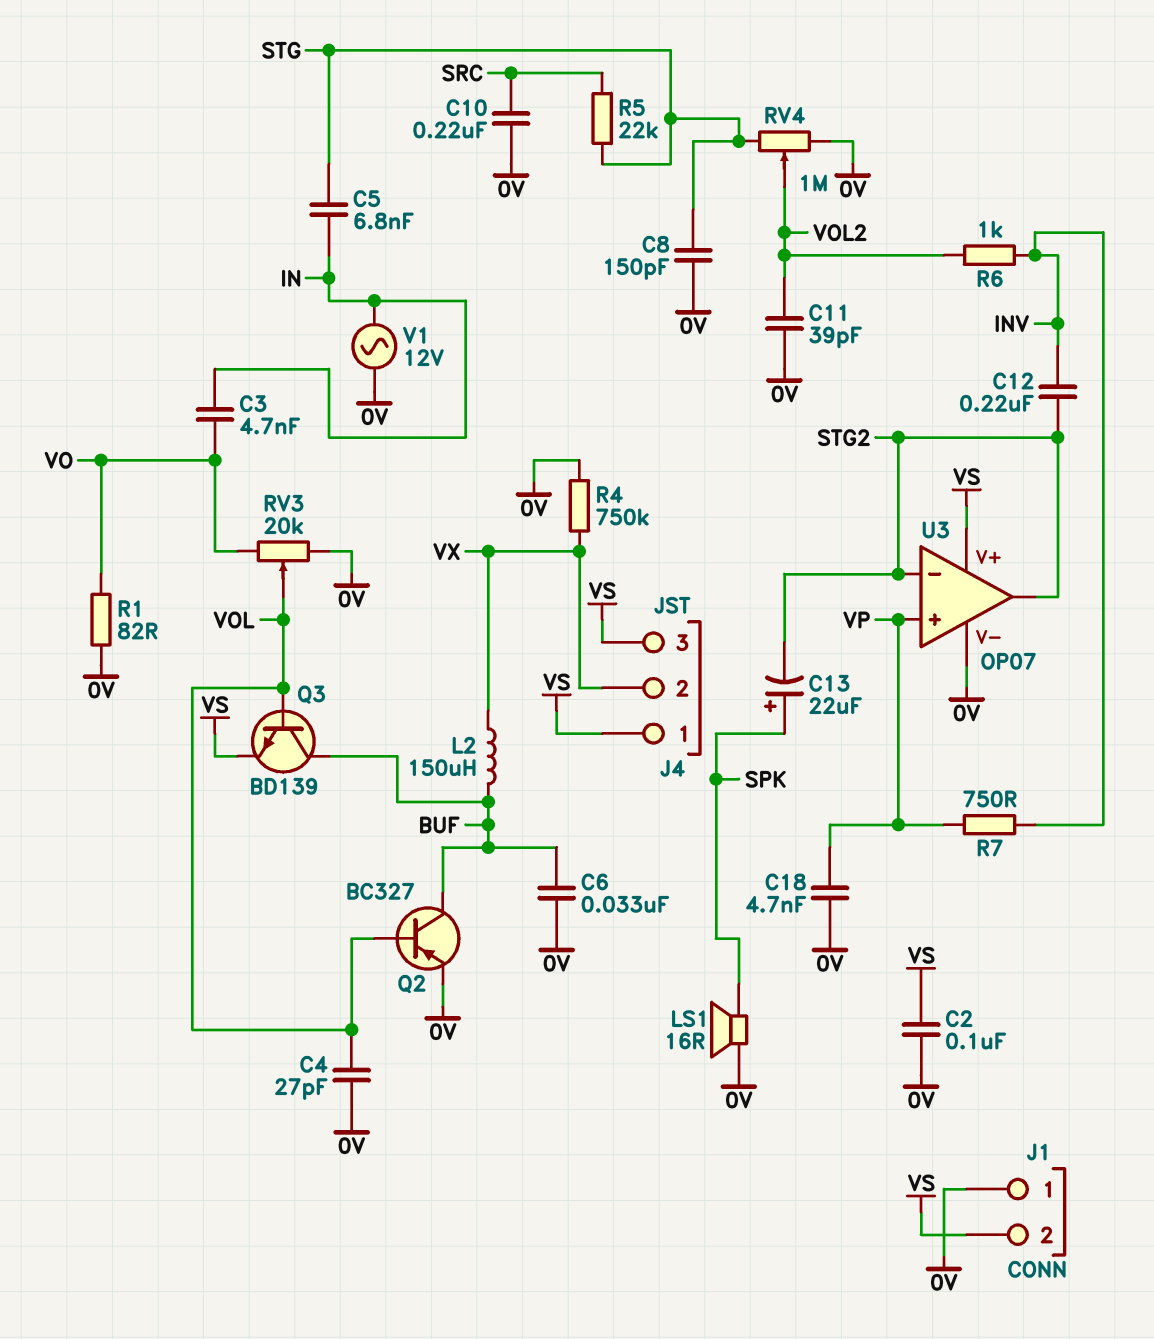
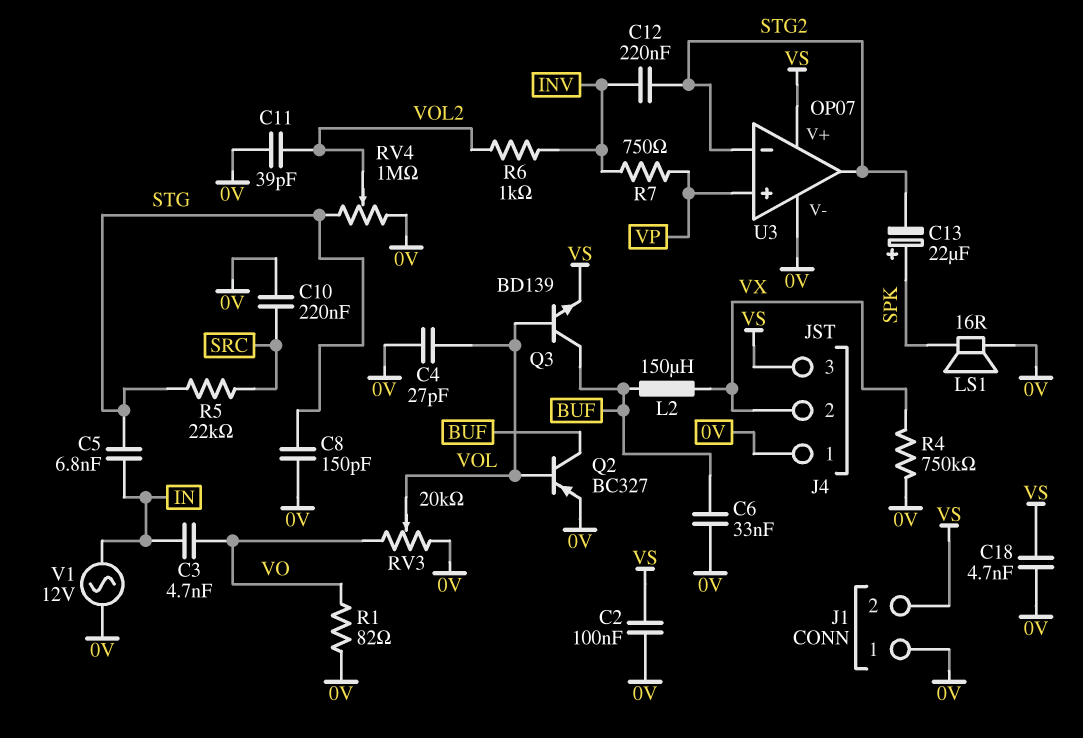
C18: 4.7nF (0V, VP) -> 4.7nF (0V, VS)
J4 pin 1: VS -> 0V

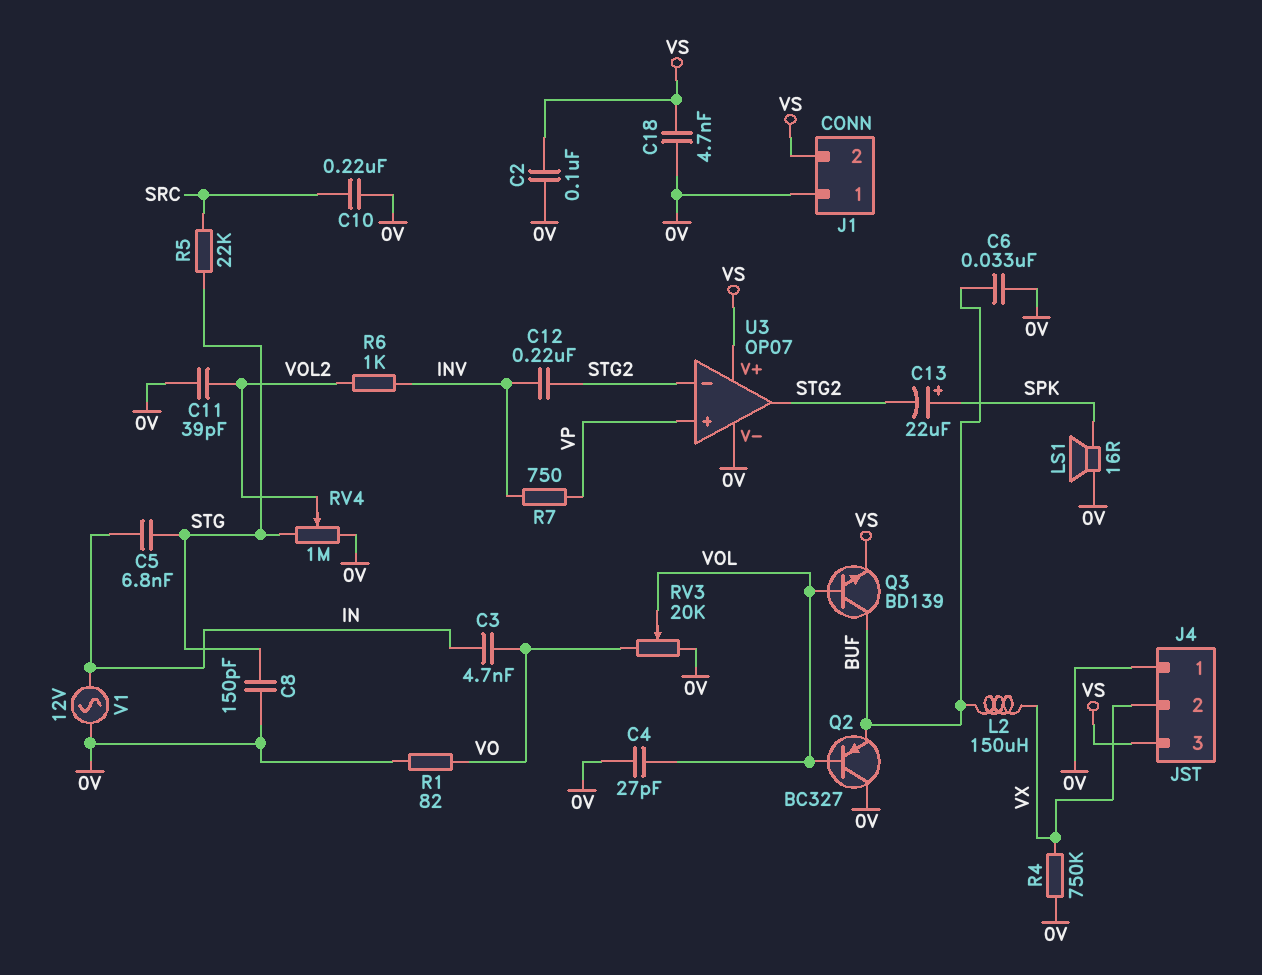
Q2: PNP BC327 (B VOL, C BUF, E 0V) -> PNP BC327 (B VOL, C 0V, E BUF)

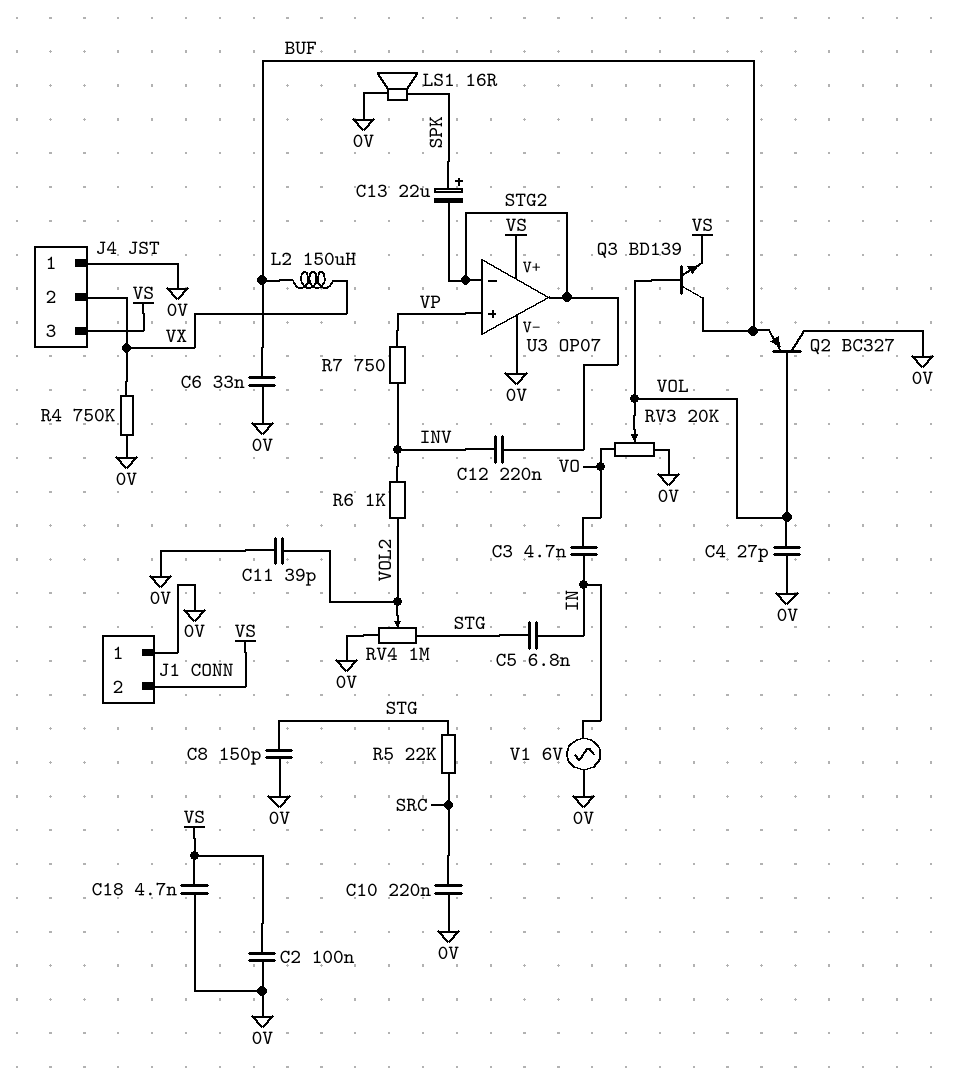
R1: 82 (0V, VO) -> none
V1: AC 12V (0V, IN) -> AC 6V (0V, IN)

